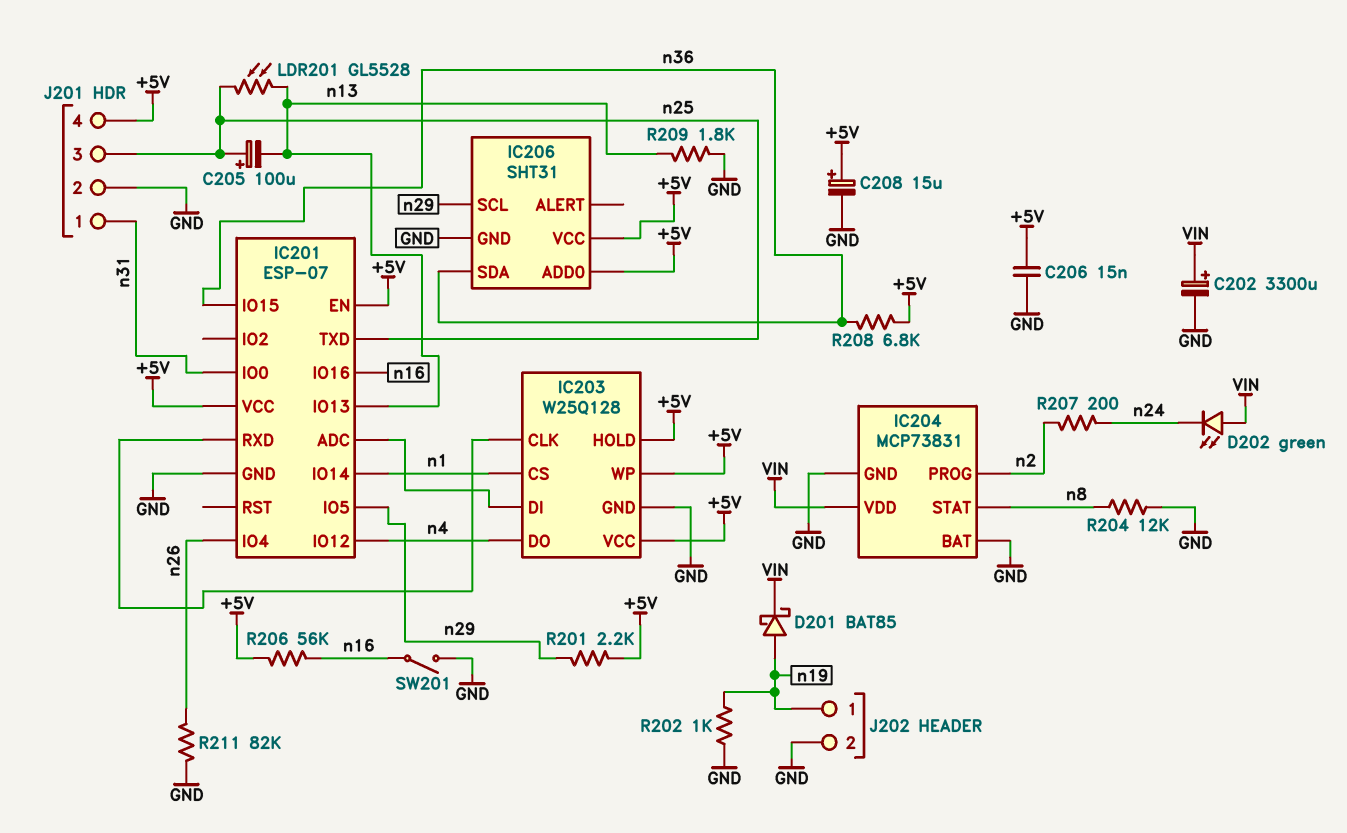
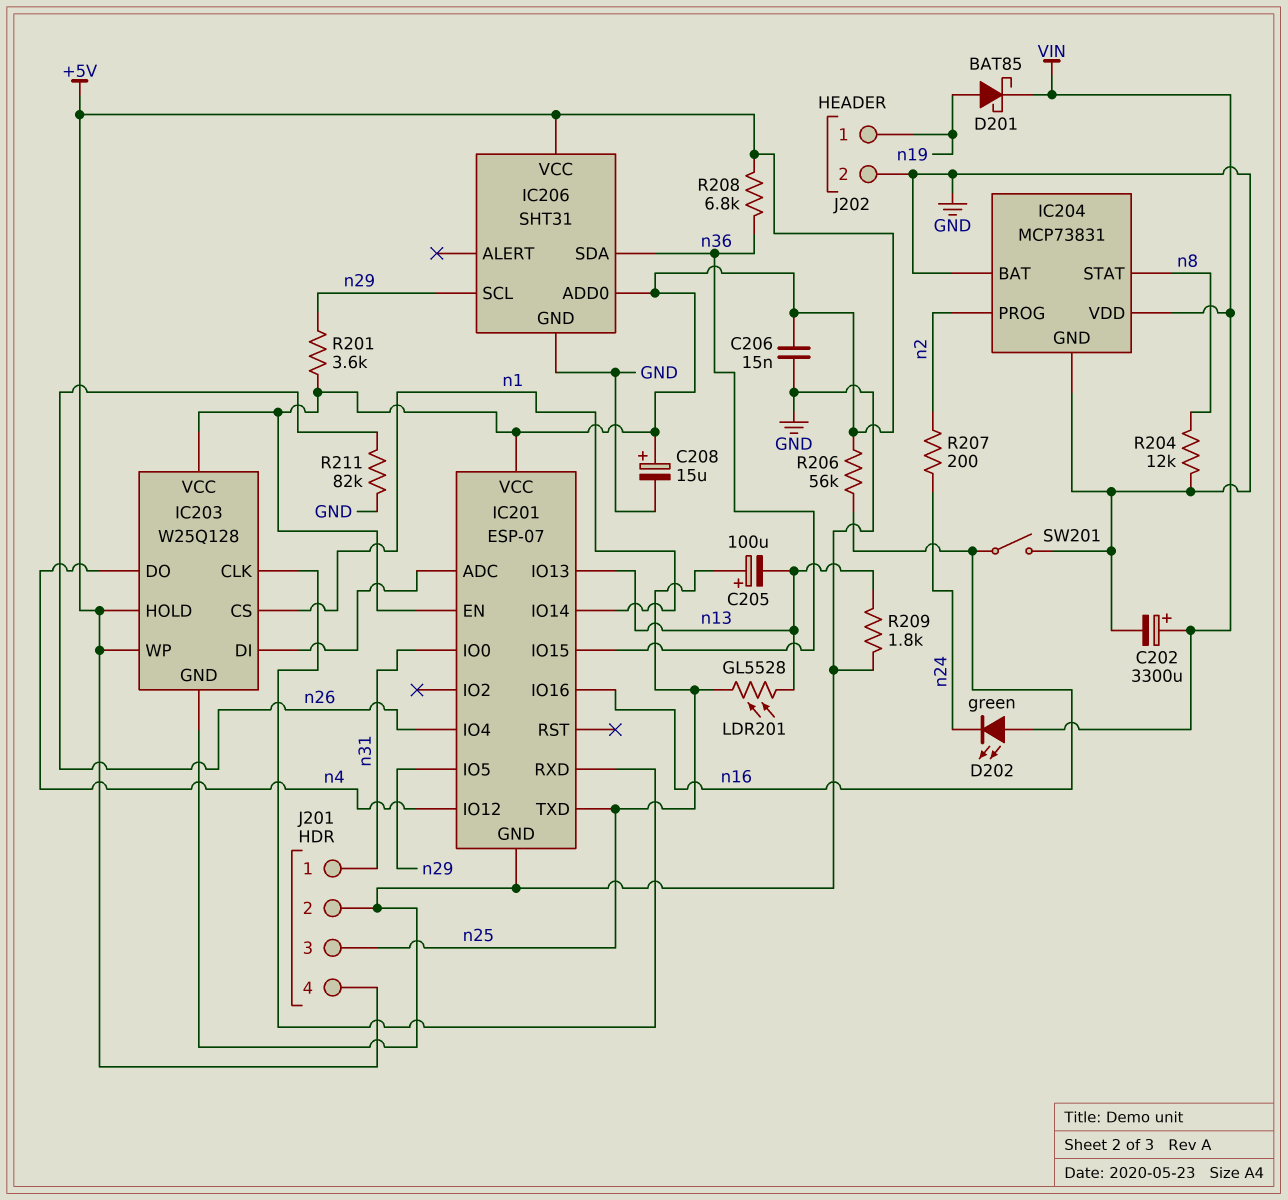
R201: 2.2k (+5V, n29) -> 3.6k (+5V, n29)
R202: 1k (GND, n19) -> none

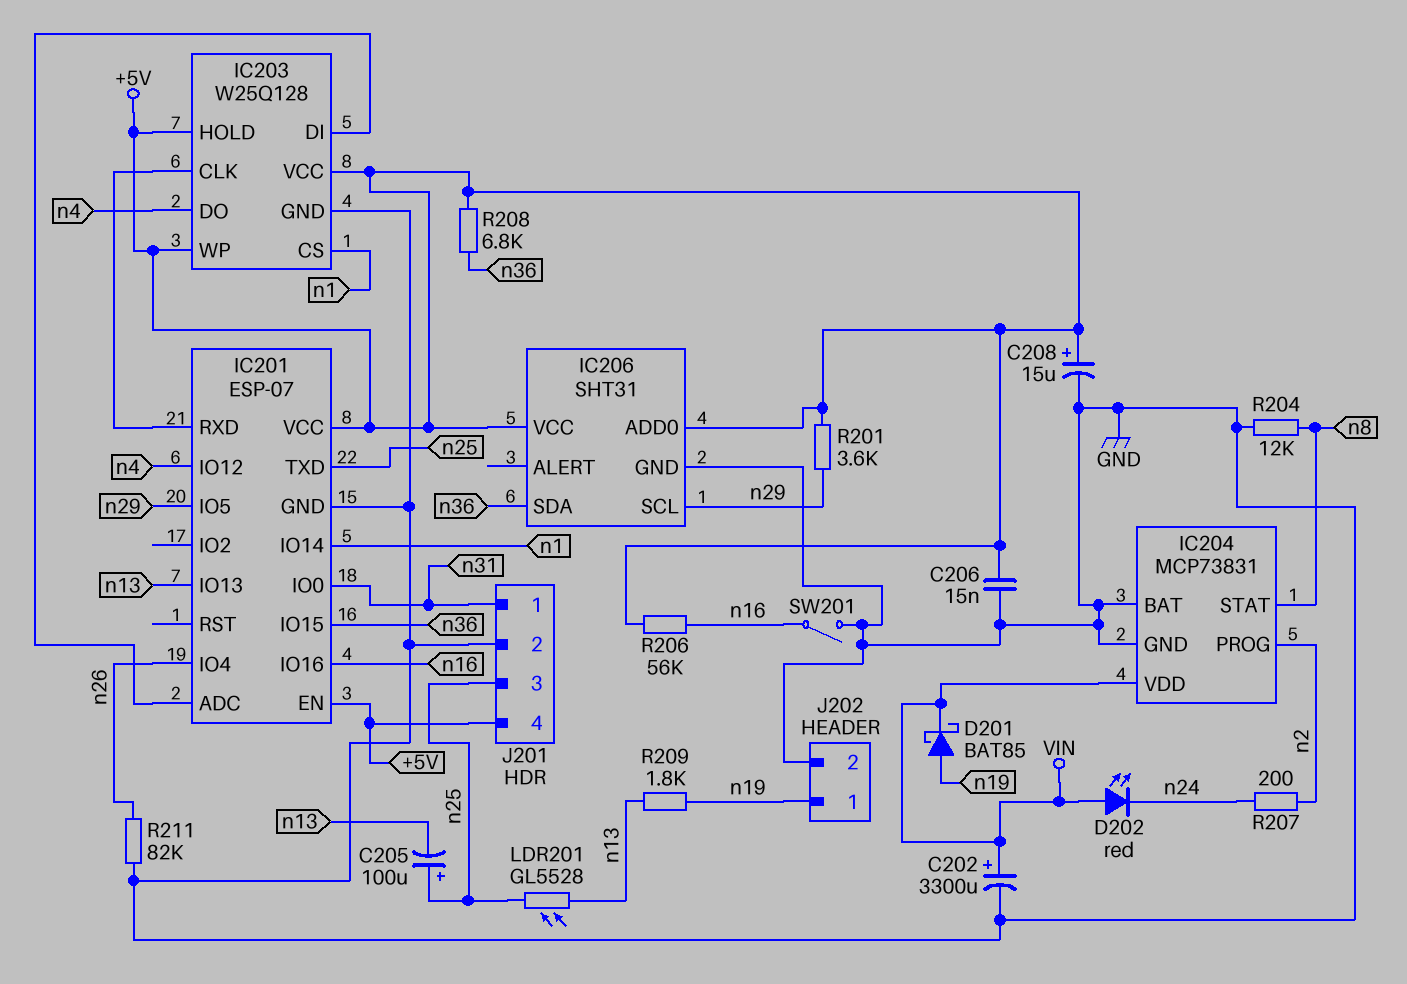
D202: LED green (A VIN, K n24) -> LED red (A VIN, K n24)
R209: 1.8k (GND, n13) -> 1.8k (n13, n19)

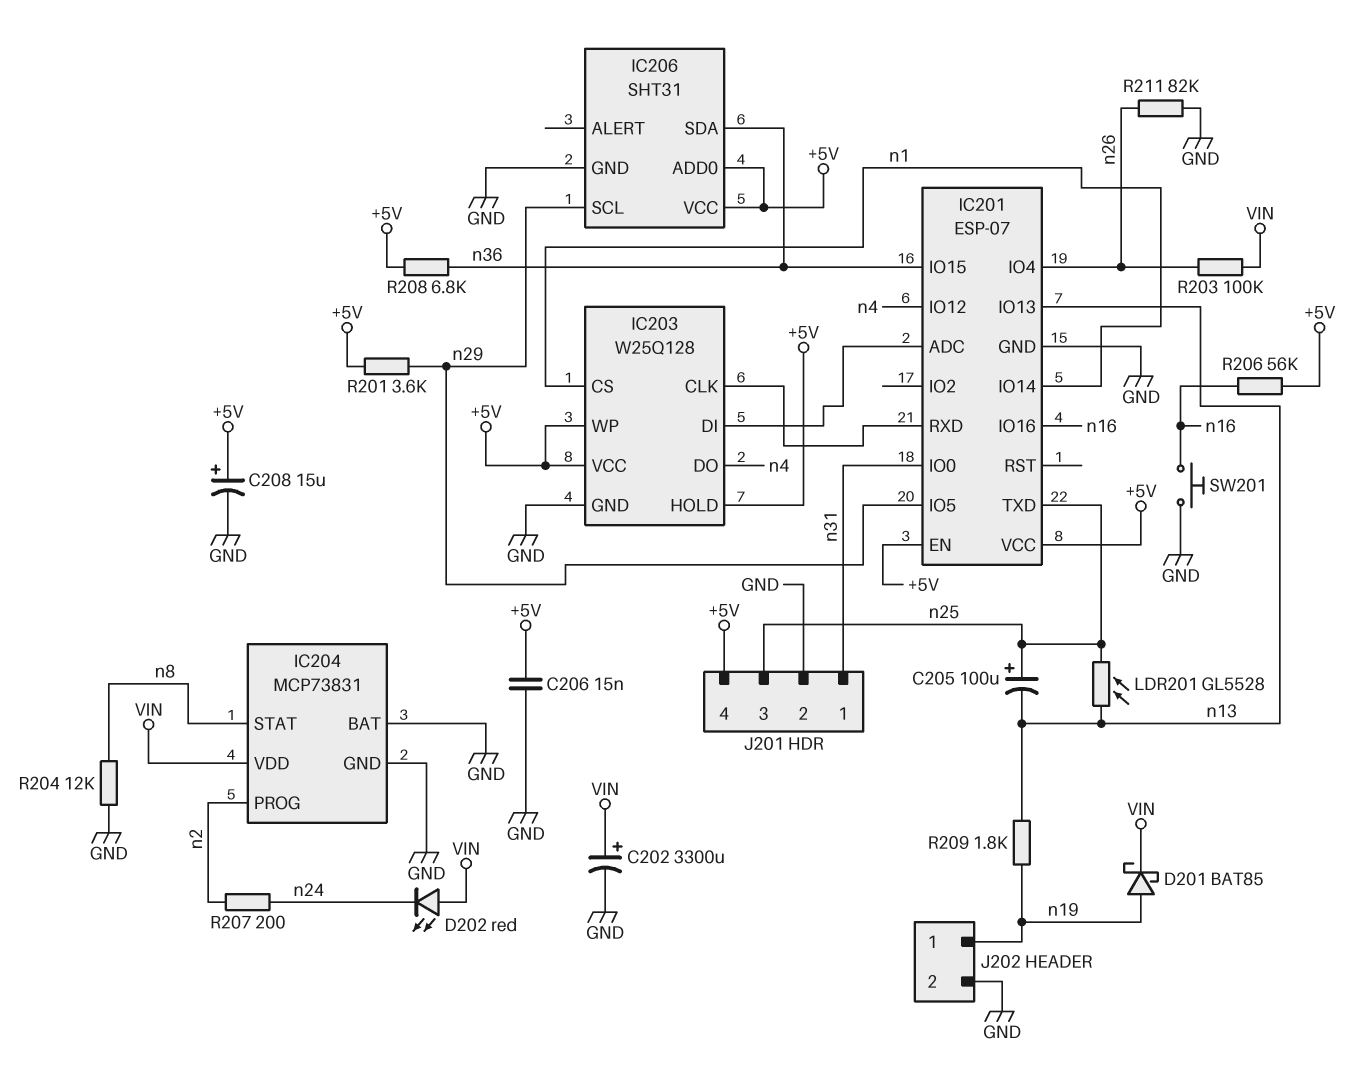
R203: none -> 100k (VIN, n26)
SW201: switch (GND, n16) -> button (GND, n16)

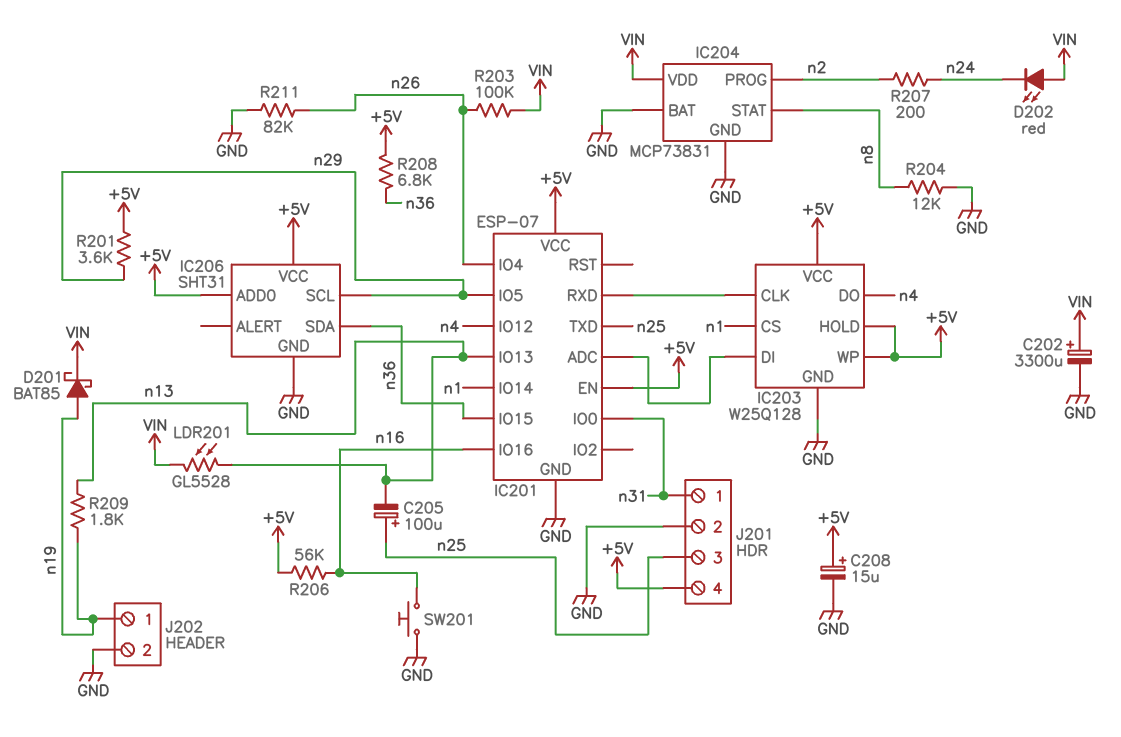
C206: 15nF (+5V, GND) -> none
LDR201: GL5528 (n13, n25) -> GL5528 (VIN, n13)

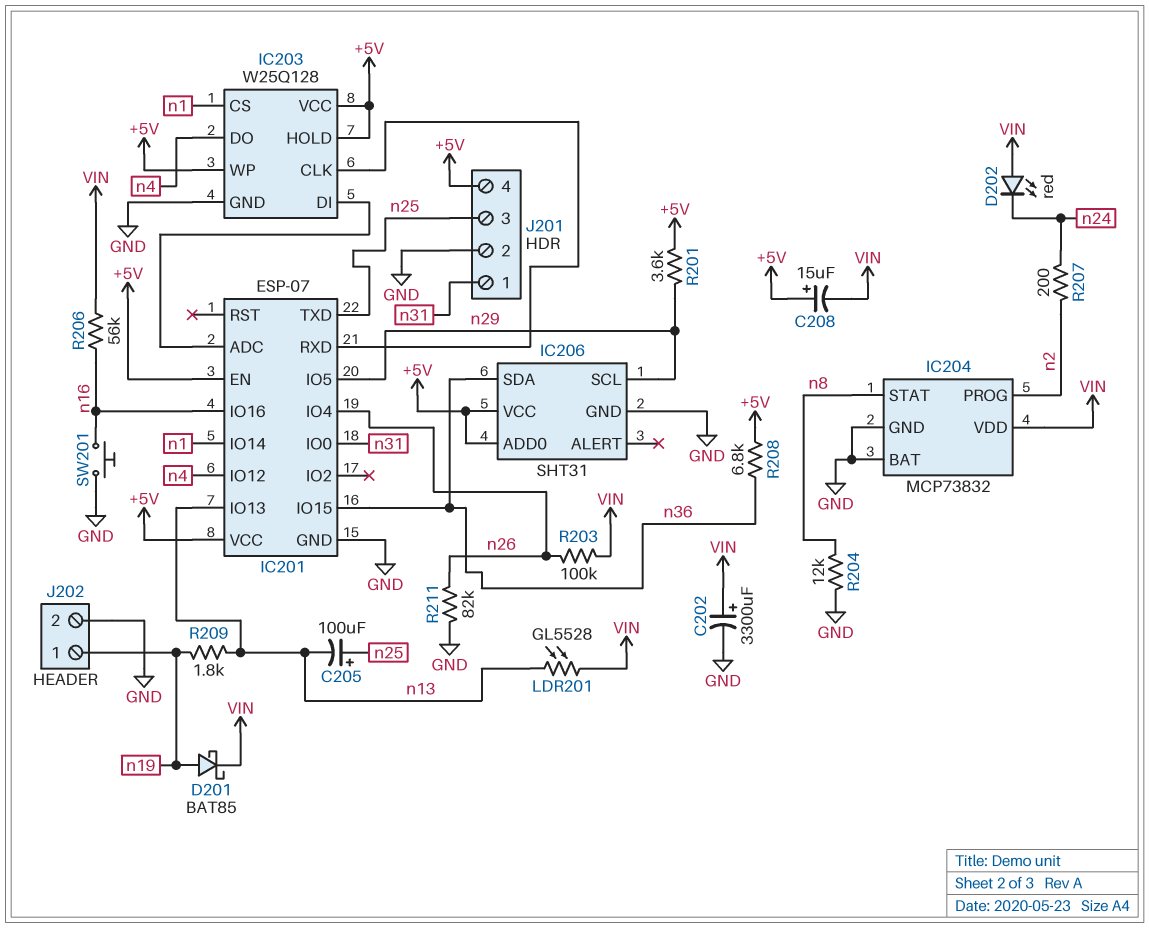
C208: 15uF (plus +5V, minus GND) -> 15uF (plus +5V, minus VIN)
IC204: MCP73831 -> MCP73832
R206: 56k (+5V, n16) -> 56k (VIN, n16)

